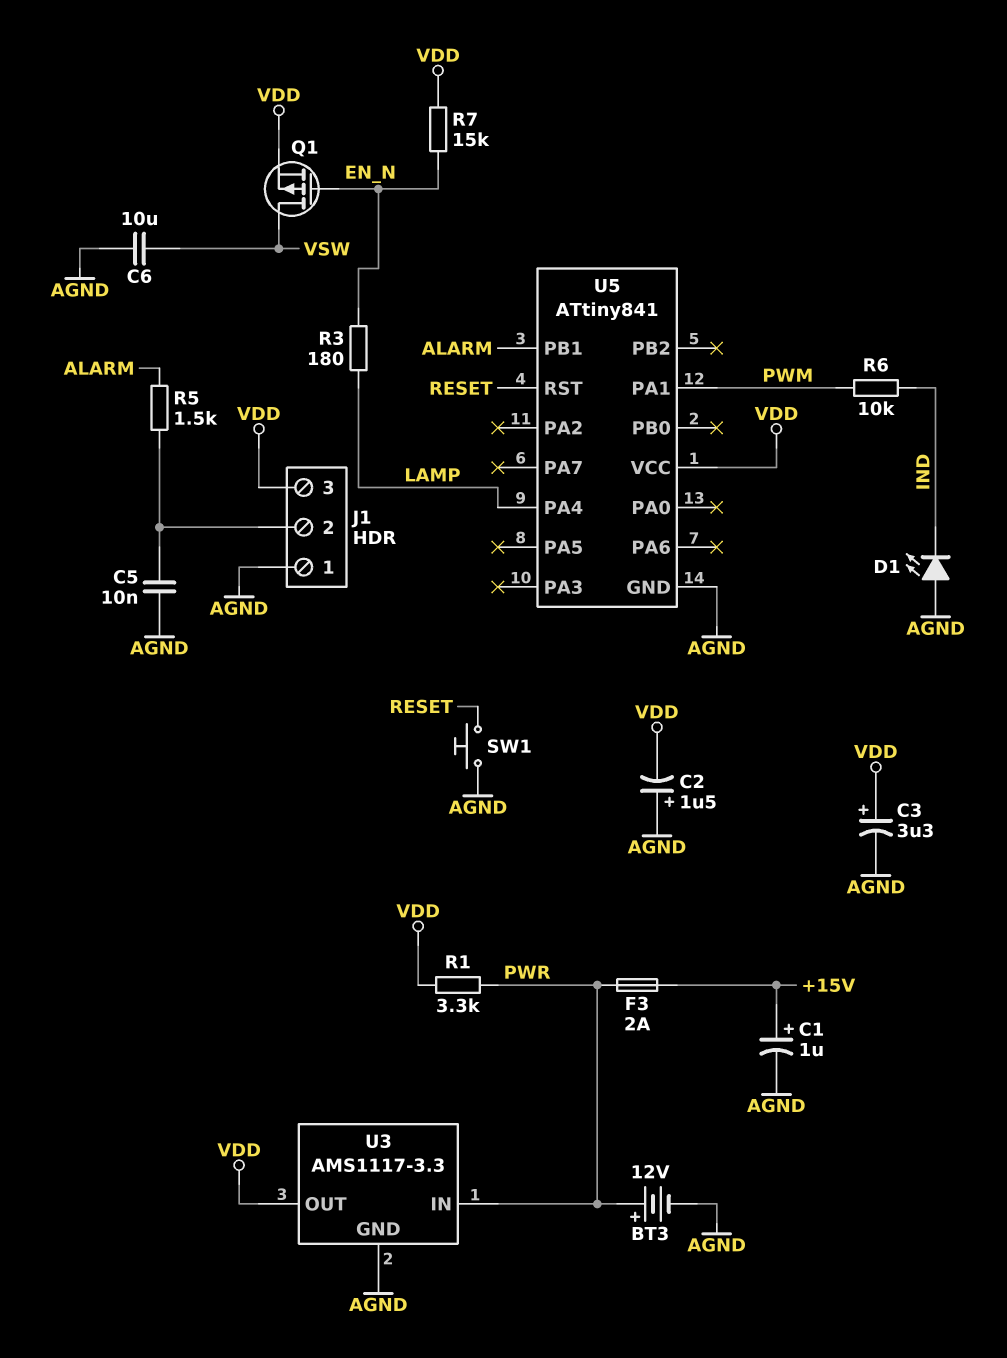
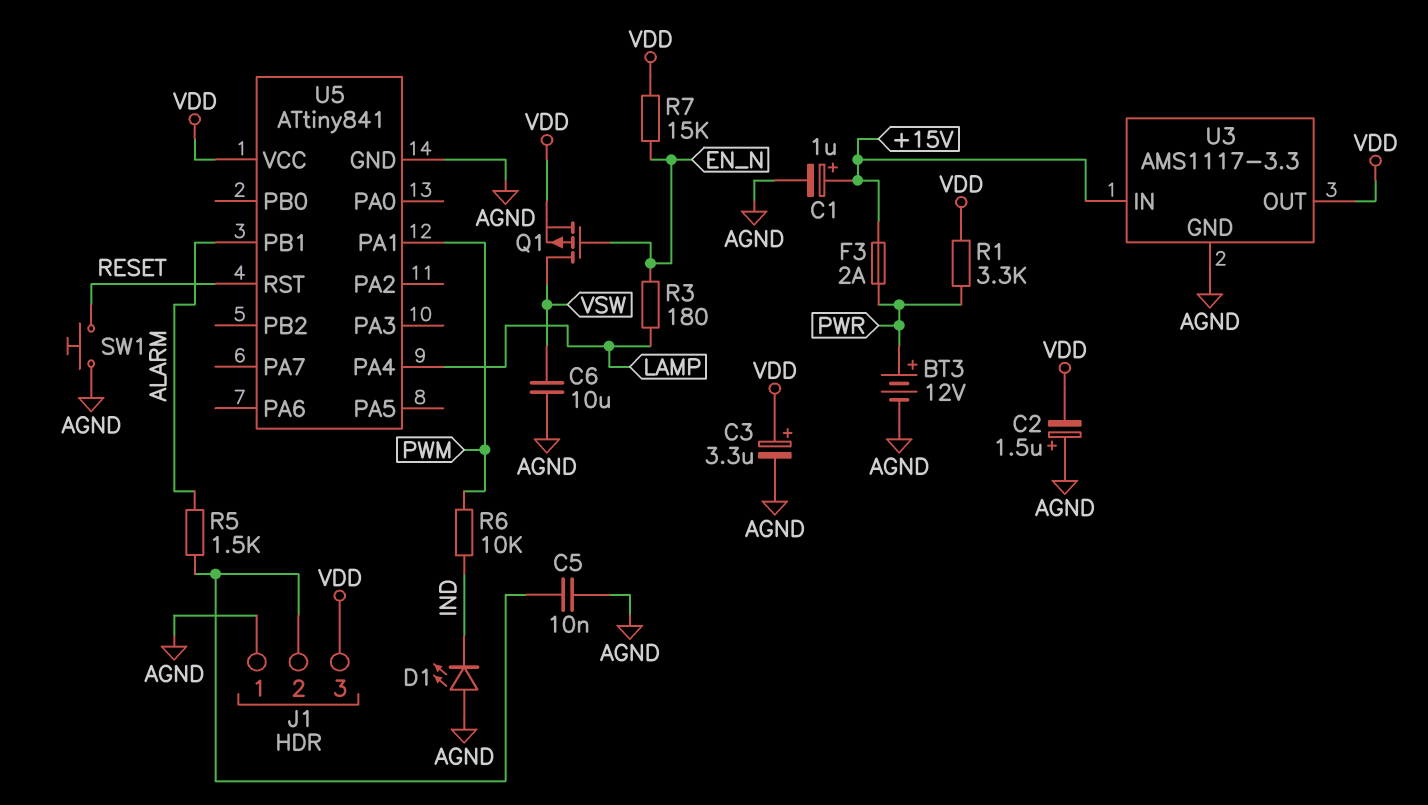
U3 pin IN: PWR -> +15V

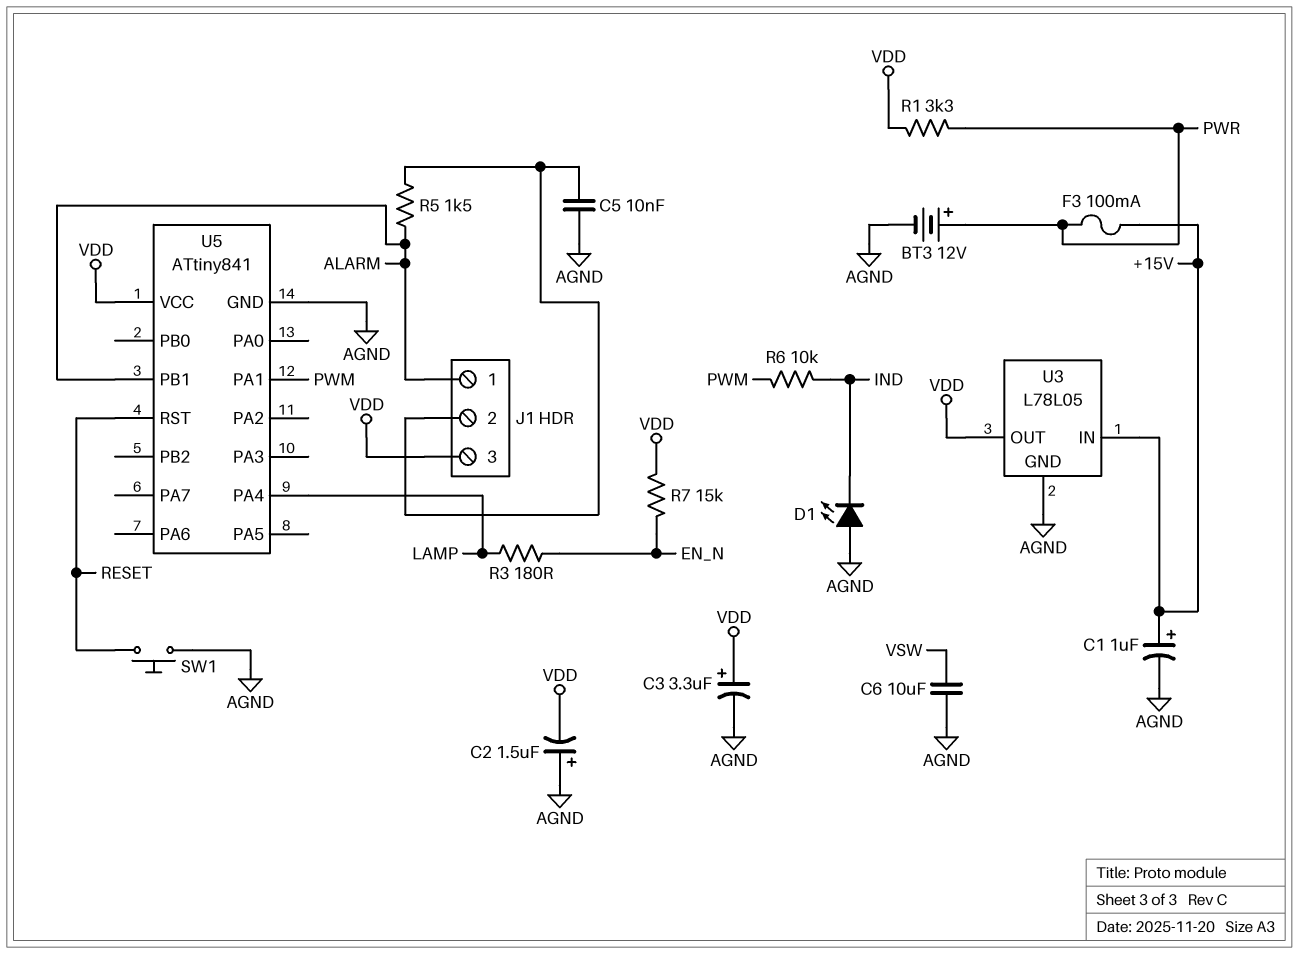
F3: 2A (+15V, PWR) -> 100mA (+15V, PWR)
J1 pin 1: AGND -> ALARM
Q1: PMOS (G EN_N, D VSW, S VDD) -> none
U3: AMS1117-3.3 -> L78L05

